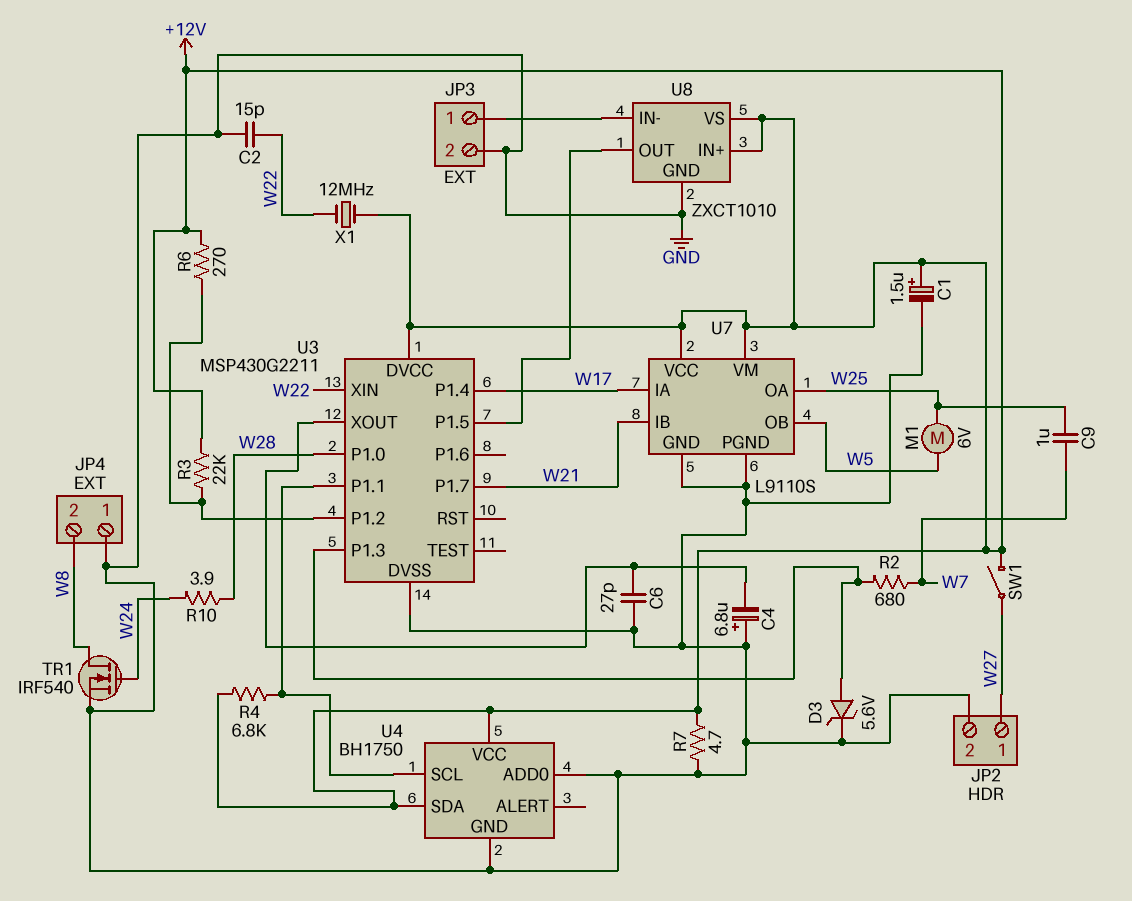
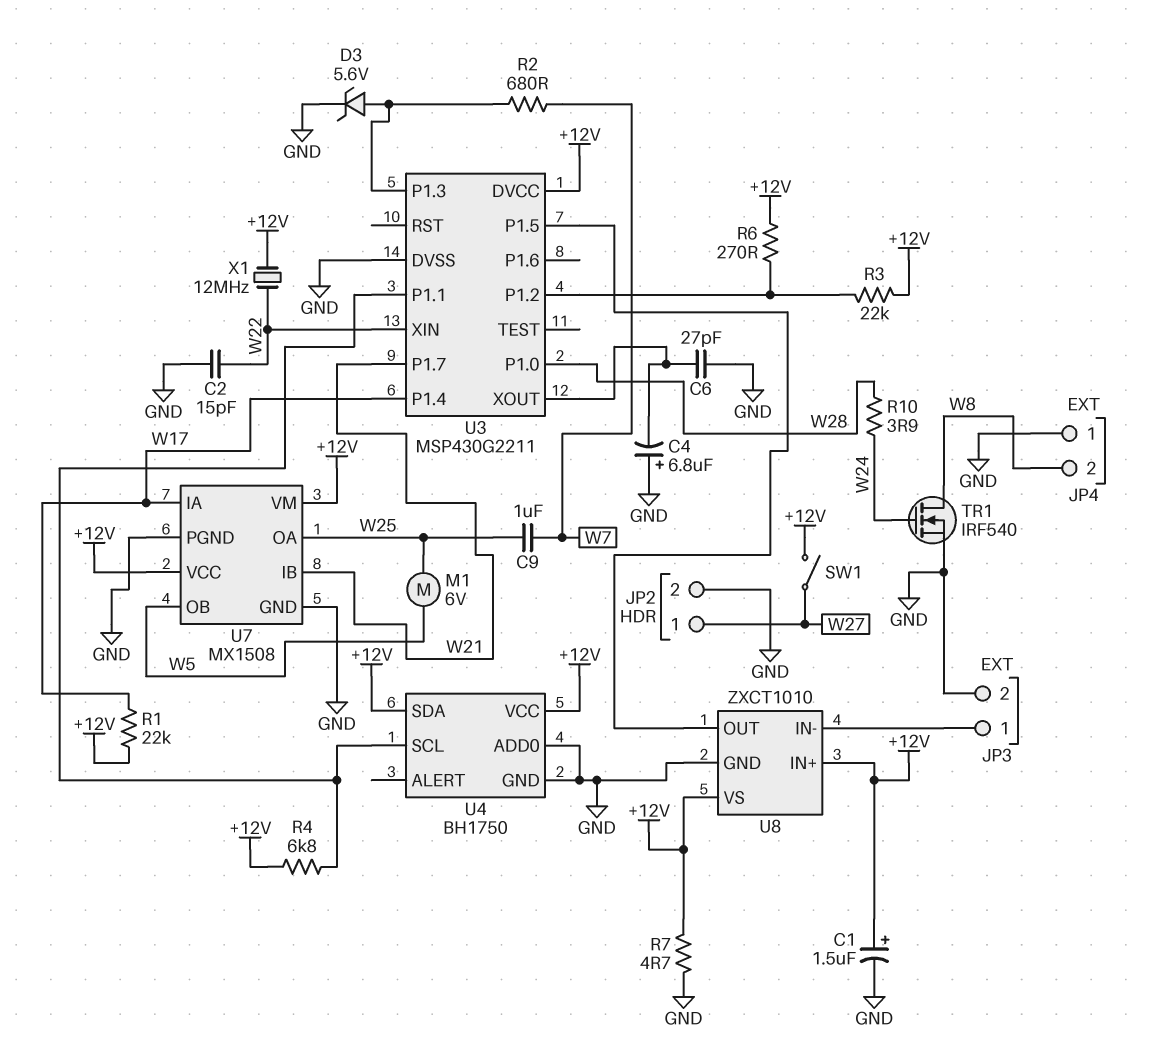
R1: none -> 22k (+12V, W17)
U7: L9110S -> MX1508

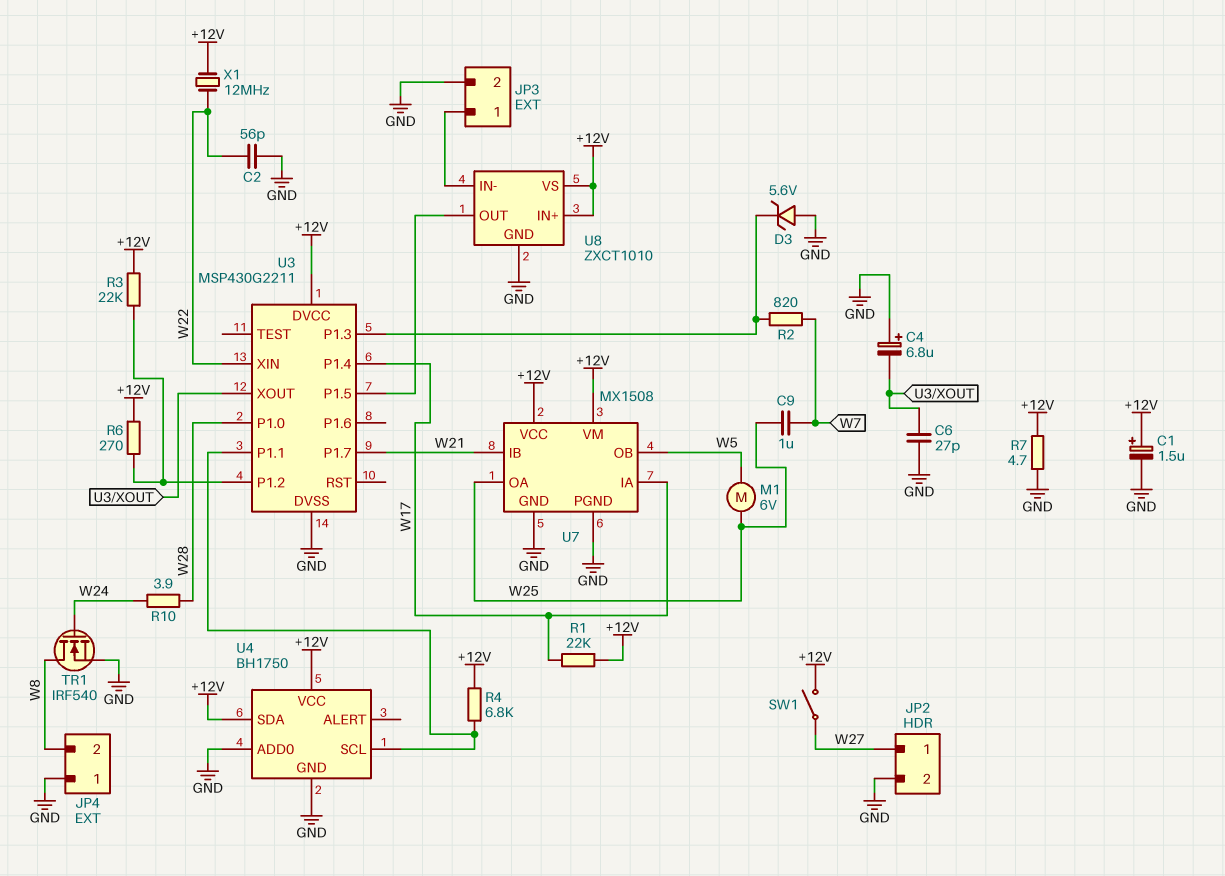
C2: 15pF (GND, W22) -> 56pF (GND, W22)
D3: zener 5.6V (A U3/P1.3, K GND) -> zener 5.6V (A GND, K U3/P1.3)
R2: 680 (U3/P1.3, W7) -> 820 (U3/P1.3, W7)

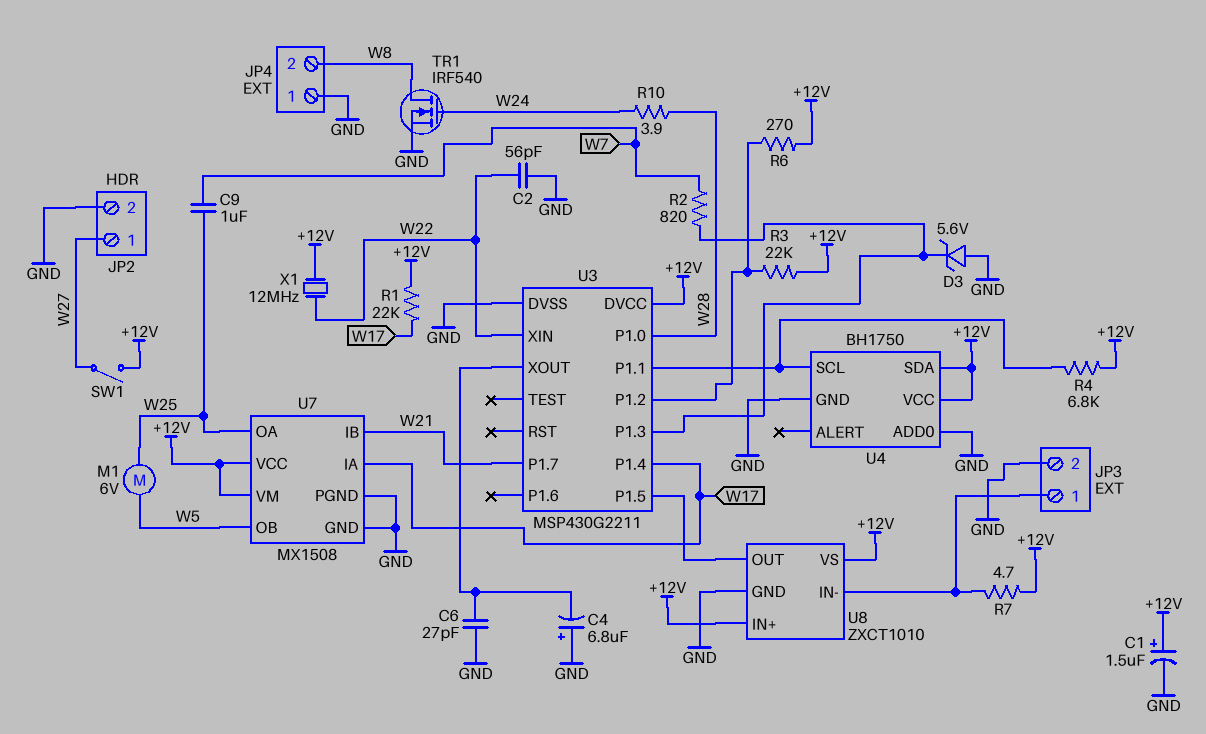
R7: 4.7 (+12V, GND) -> 4.7 (+12V, JP3/1)

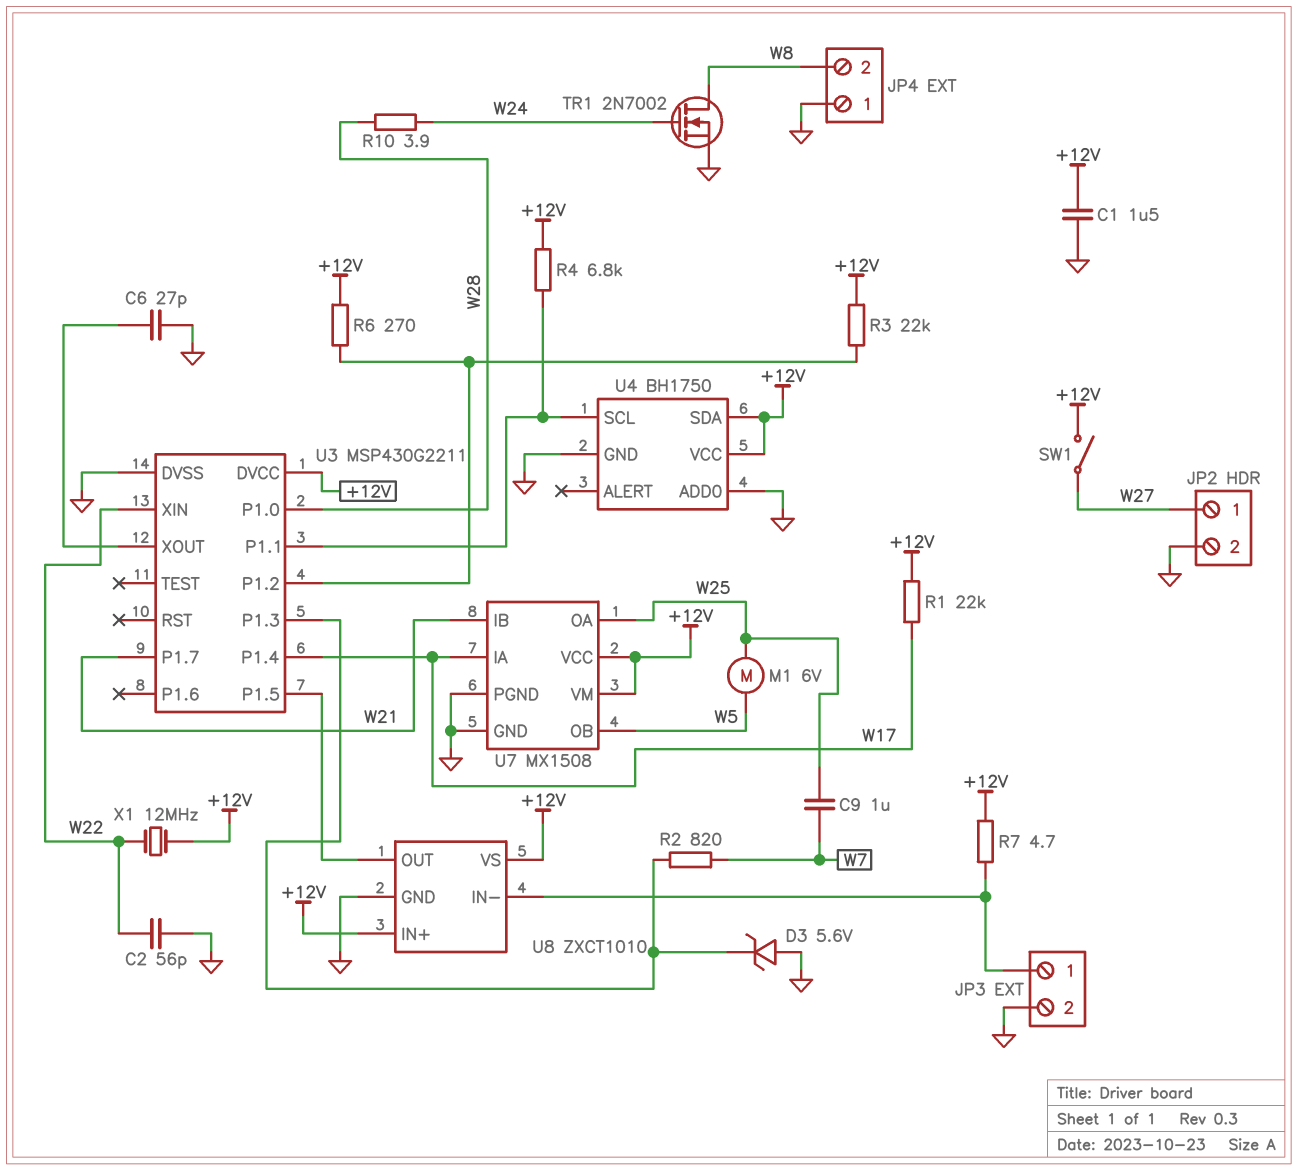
C1: 1.5uF (plus +12V, minus GND) -> 1.5uF (+12V, GND)
C4: 6.8uF (plus GND, minus U3/XOUT) -> none
TR1: NMOS IRF540 (G W24, D W8, S GND) -> NMOS 2N7002 (G W24, D W8, S GND)

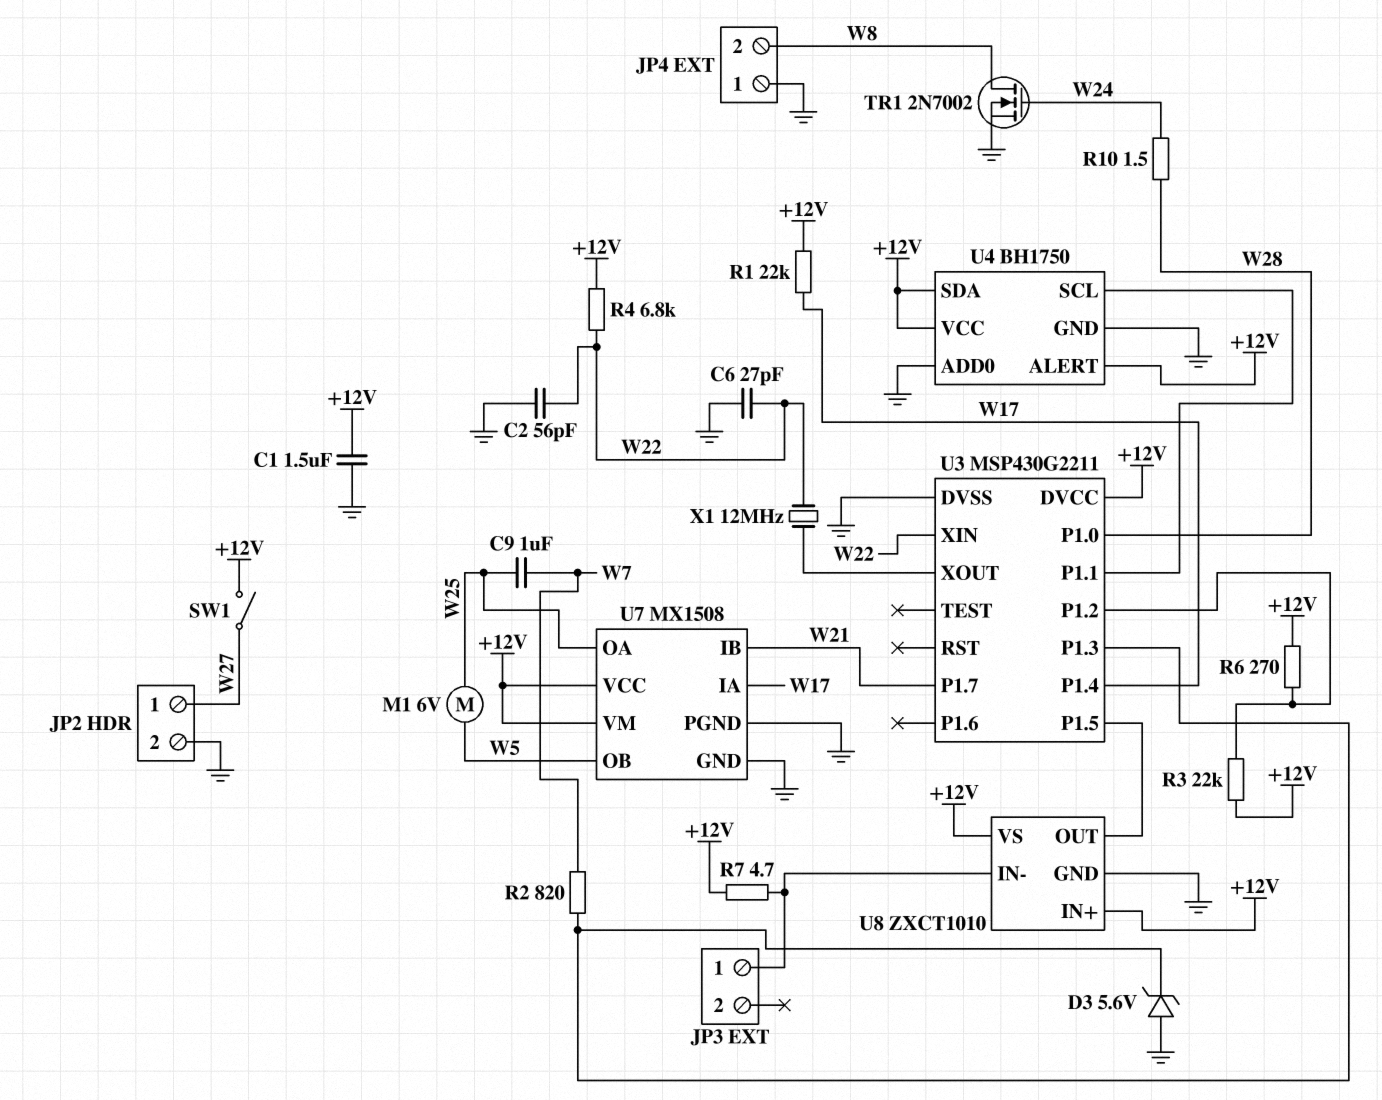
C6: 27pF (GND, U3/XOUT) -> 27pF (GND, W22)
JP3 pin 2: GND -> none
R4: 6.8k (+12V, U3/P1.1) -> 6.8k (+12V, W22)
R10: 3.9 (W24, W28) -> 1.5 (W24, W28)
U4 pin ALERT: none -> +12V
X1: 12MHz (+12V, W22) -> 12MHz (U3/XOUT, W22)

